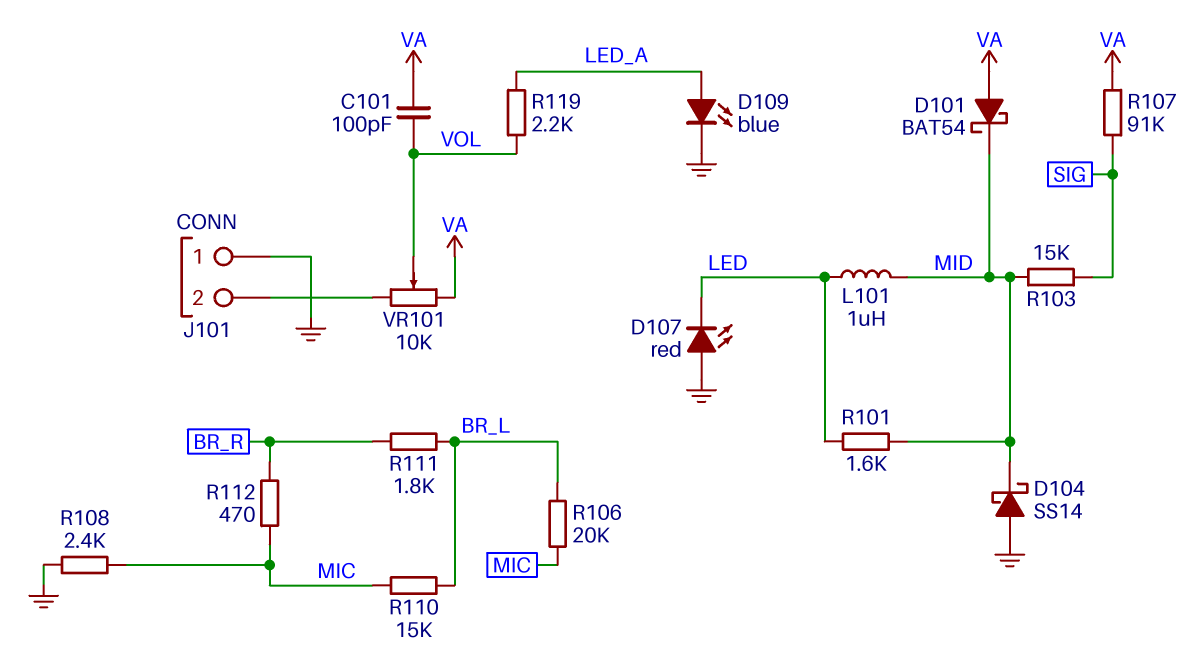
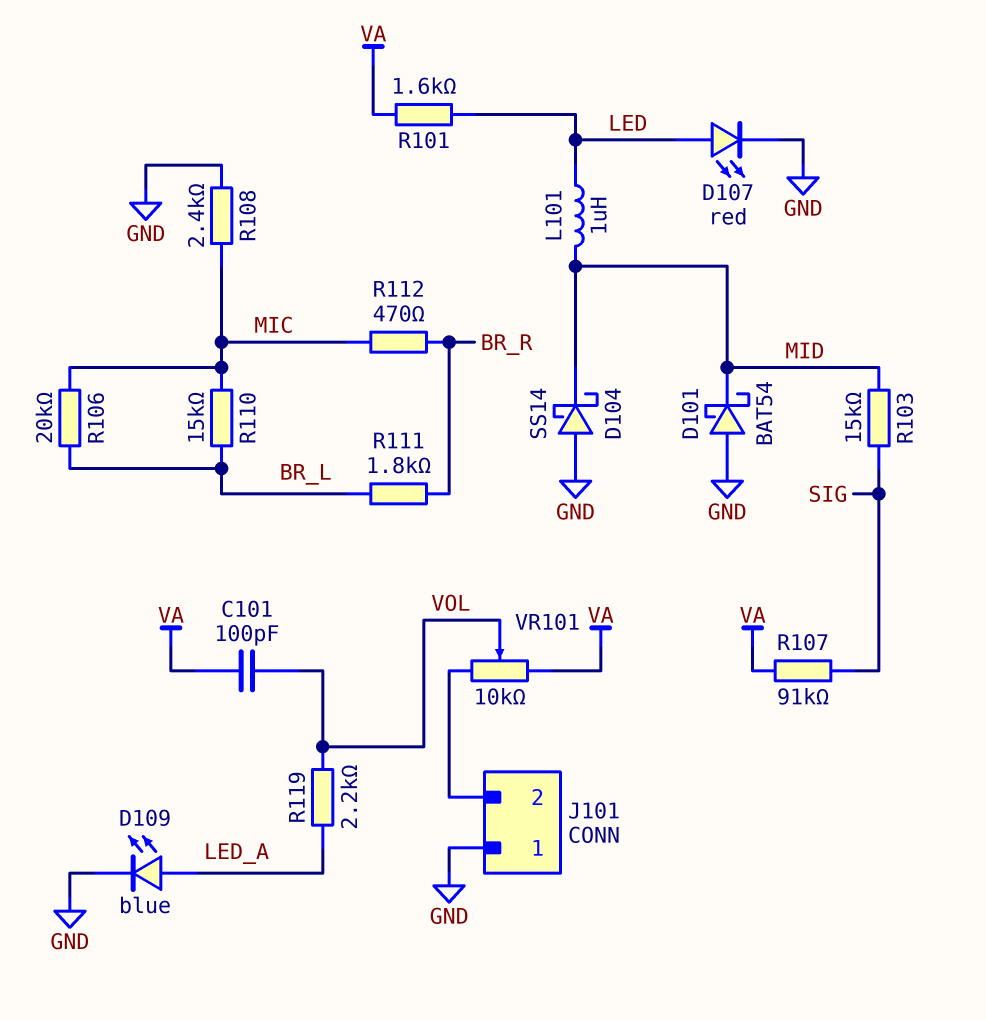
D101: schottky BAT54 (A VA, K MID) -> schottky BAT54 (A GND, K MID)
D107: LED red (A GND, K LED) -> LED red (A LED, K GND)
R101: 1.6k (LED, MID) -> 1.6k (LED, VA)

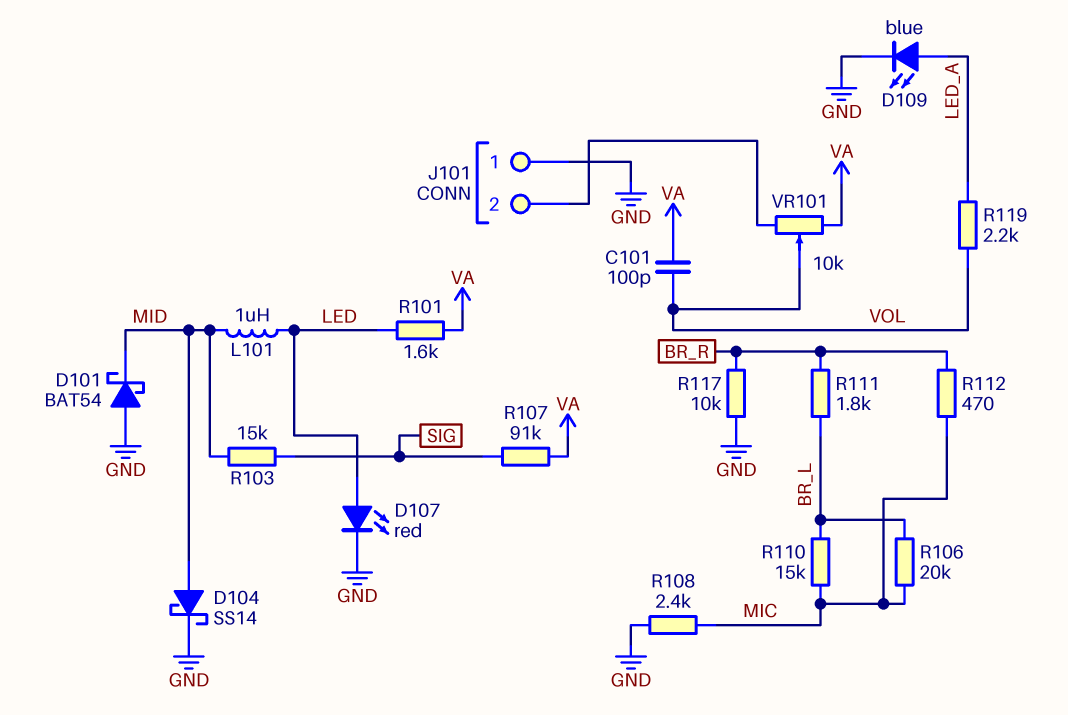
D104: schottky SS14 (A GND, K MID) -> schottky SS14 (A MID, K GND)
R117: none -> 10k (BR_R, GND)

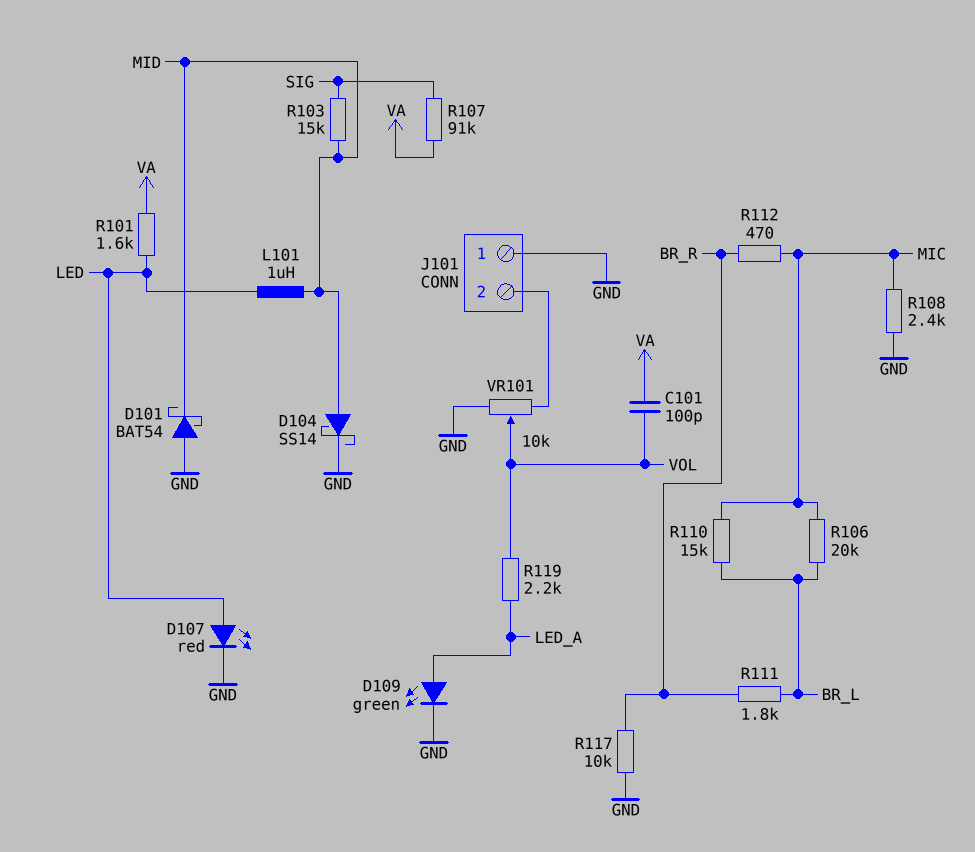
D109: LED blue (A LED_A, K GND) -> LED green (A LED_A, K GND)
VR101: 10k (J101/2, VA, wiper VOL) -> 10k (GND, J101/2, wiper VOL)

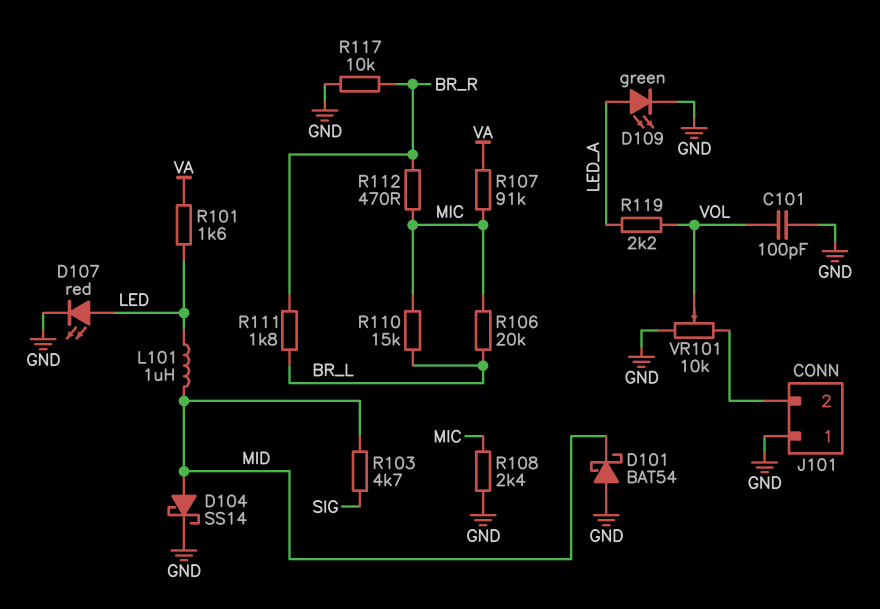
C101: 100pF (VA, VOL) -> 100pF (GND, VOL)
R103: 15k (MID, SIG) -> 4.7k (MID, SIG)
R107: 91k (SIG, VA) -> 91k (MIC, VA)

